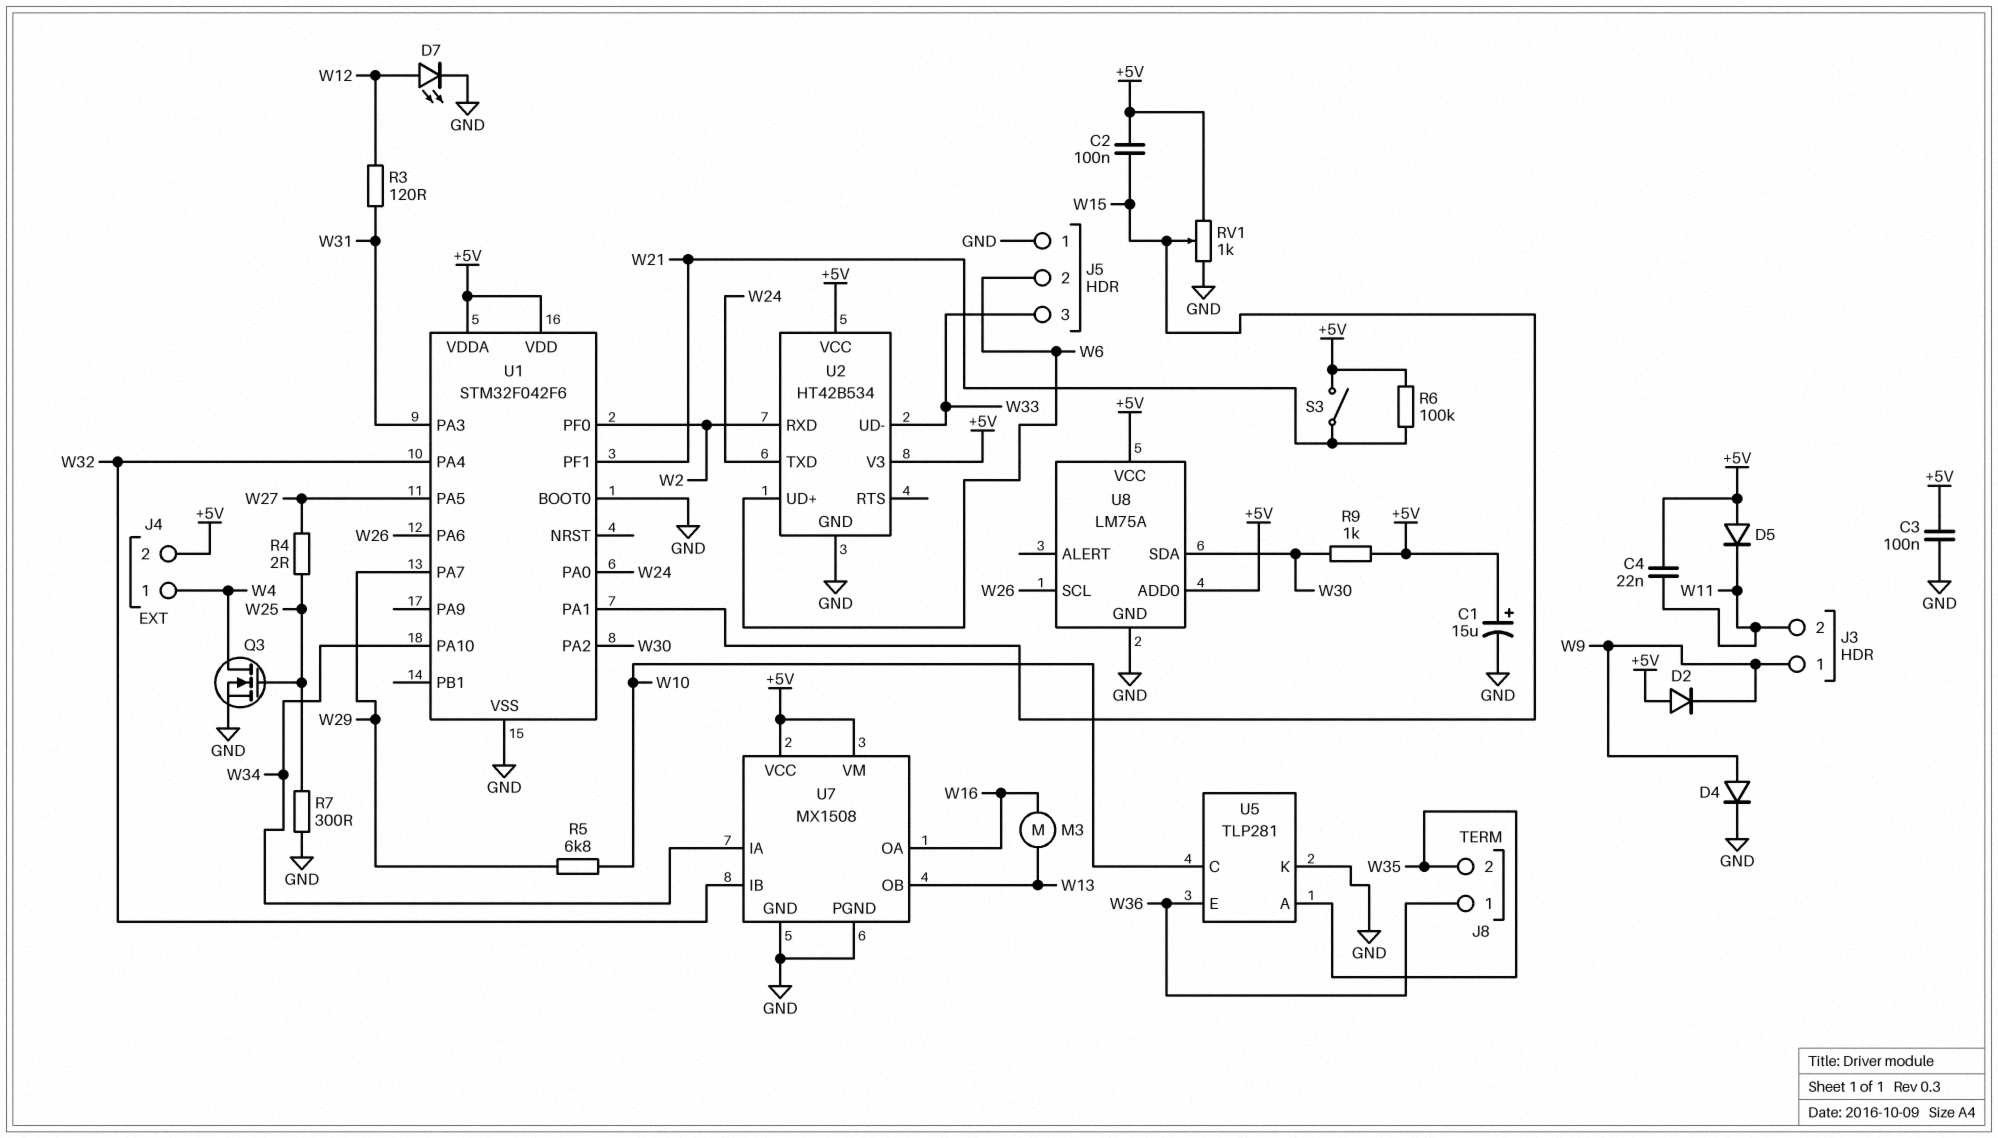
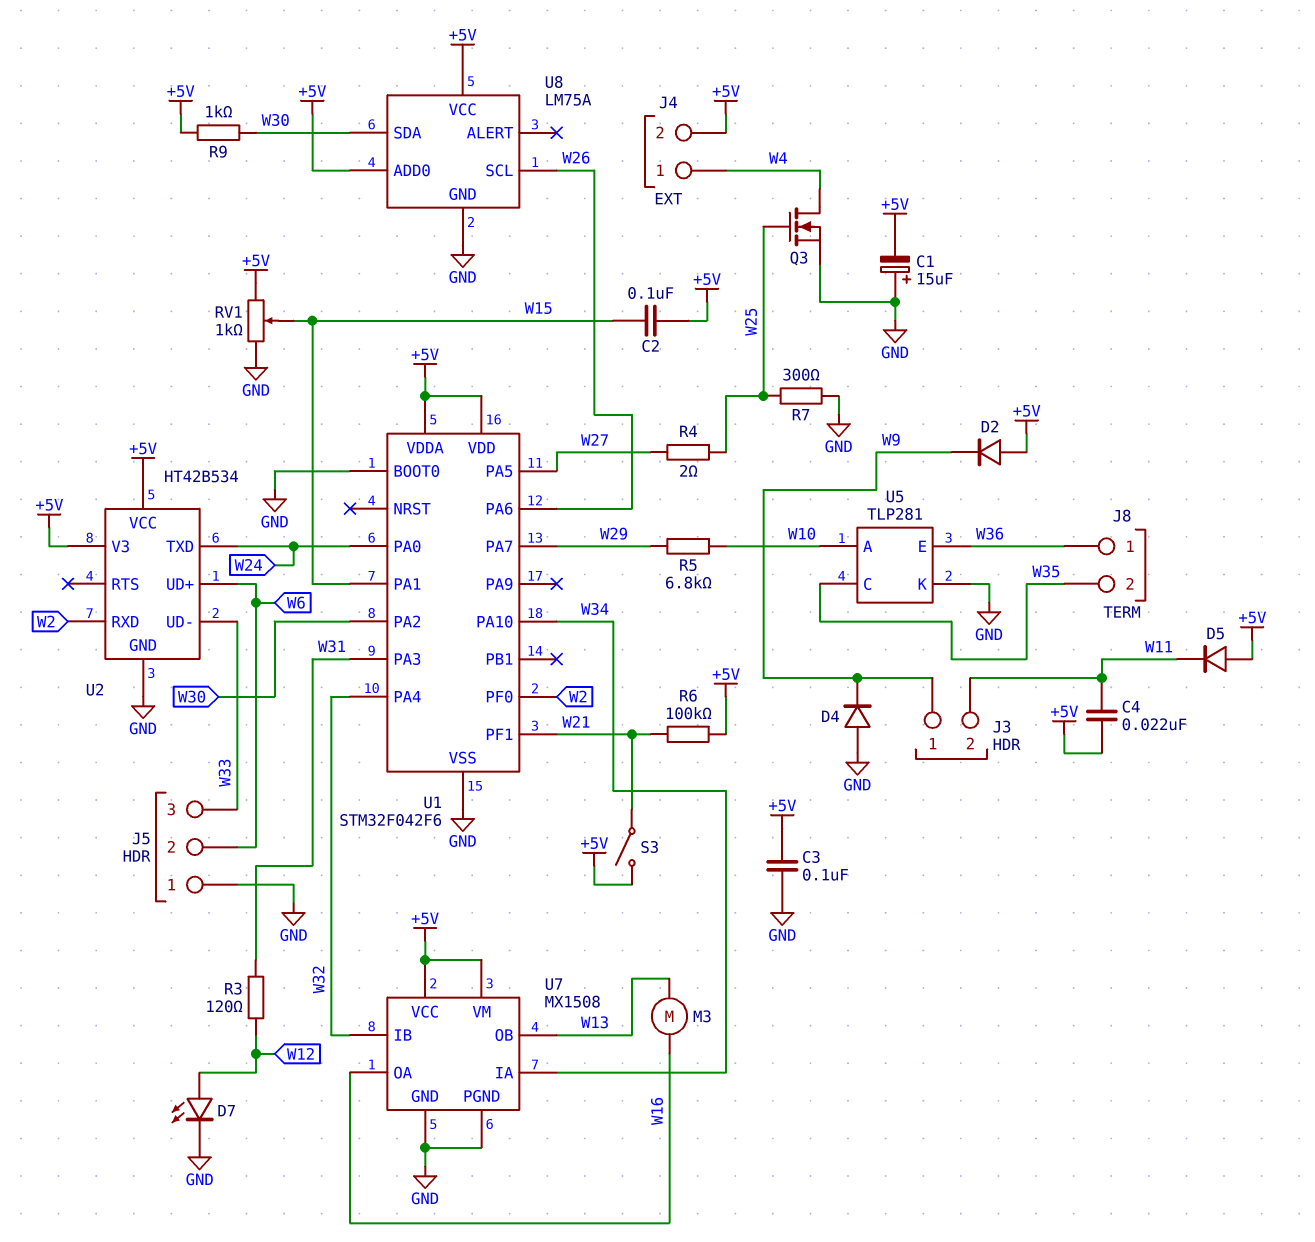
C1: 15uF (plus +5V, minus GND) -> 15uF (plus GND, minus +5V)
D4: diode (A W9, K GND) -> diode (A GND, K W9)
U5 pin A: W35 -> W10
U5 pin C: W10 -> W35

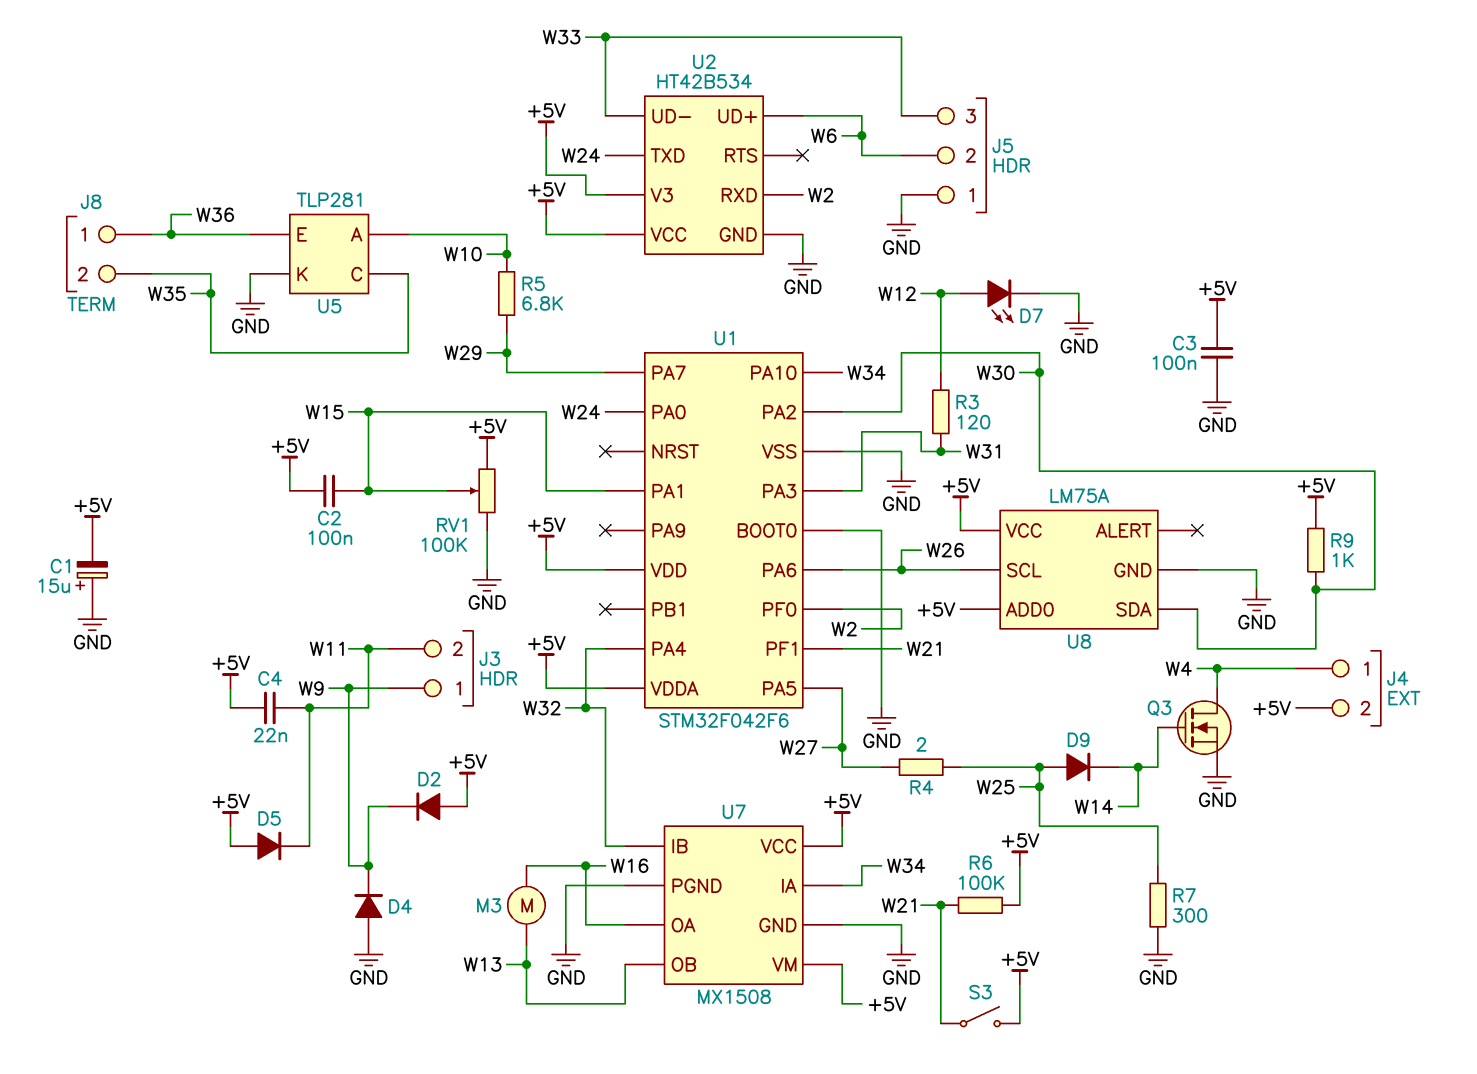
D9: none -> diode (A W25, K W14)
Q3: NMOS (G W25, D W4, S GND) -> NMOS (G W14, D W4, S GND)
RV1: 1k (+5V, GND, wiper W15) -> 100k (+5V, GND, wiper W15)

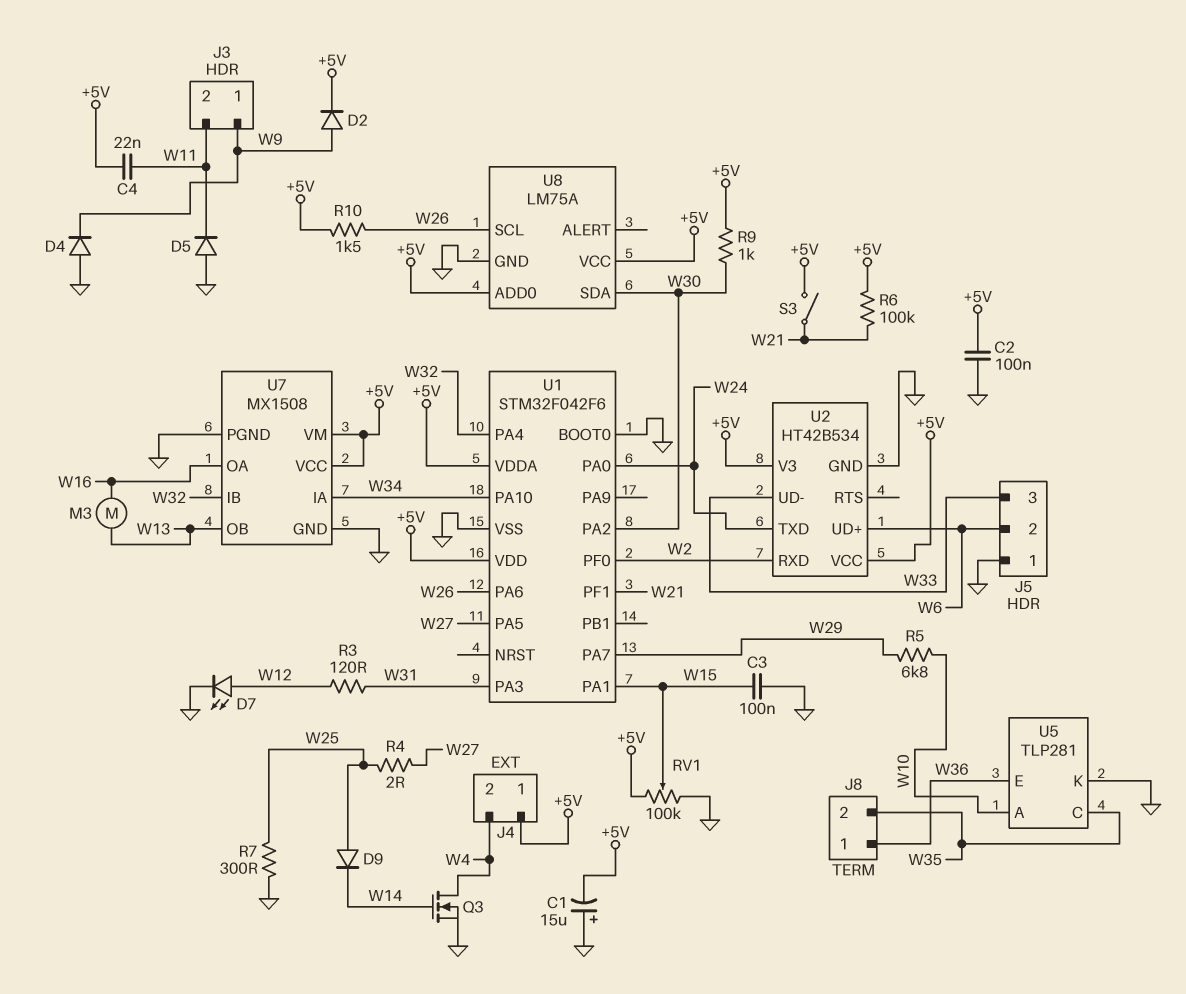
C2: 100nF (+5V, W15) -> 100nF (+5V, GND)
C3: 100nF (+5V, GND) -> 100nF (GND, W15)
D2: diode (A +5V, K W9) -> diode (A W9, K +5V)
D5: diode (A +5V, K W11) -> diode (A GND, K W11)
J4 pin 1: W4 -> +5V
J4 pin 2: +5V -> W4
R10: none -> 1.5k (+5V, W26)

